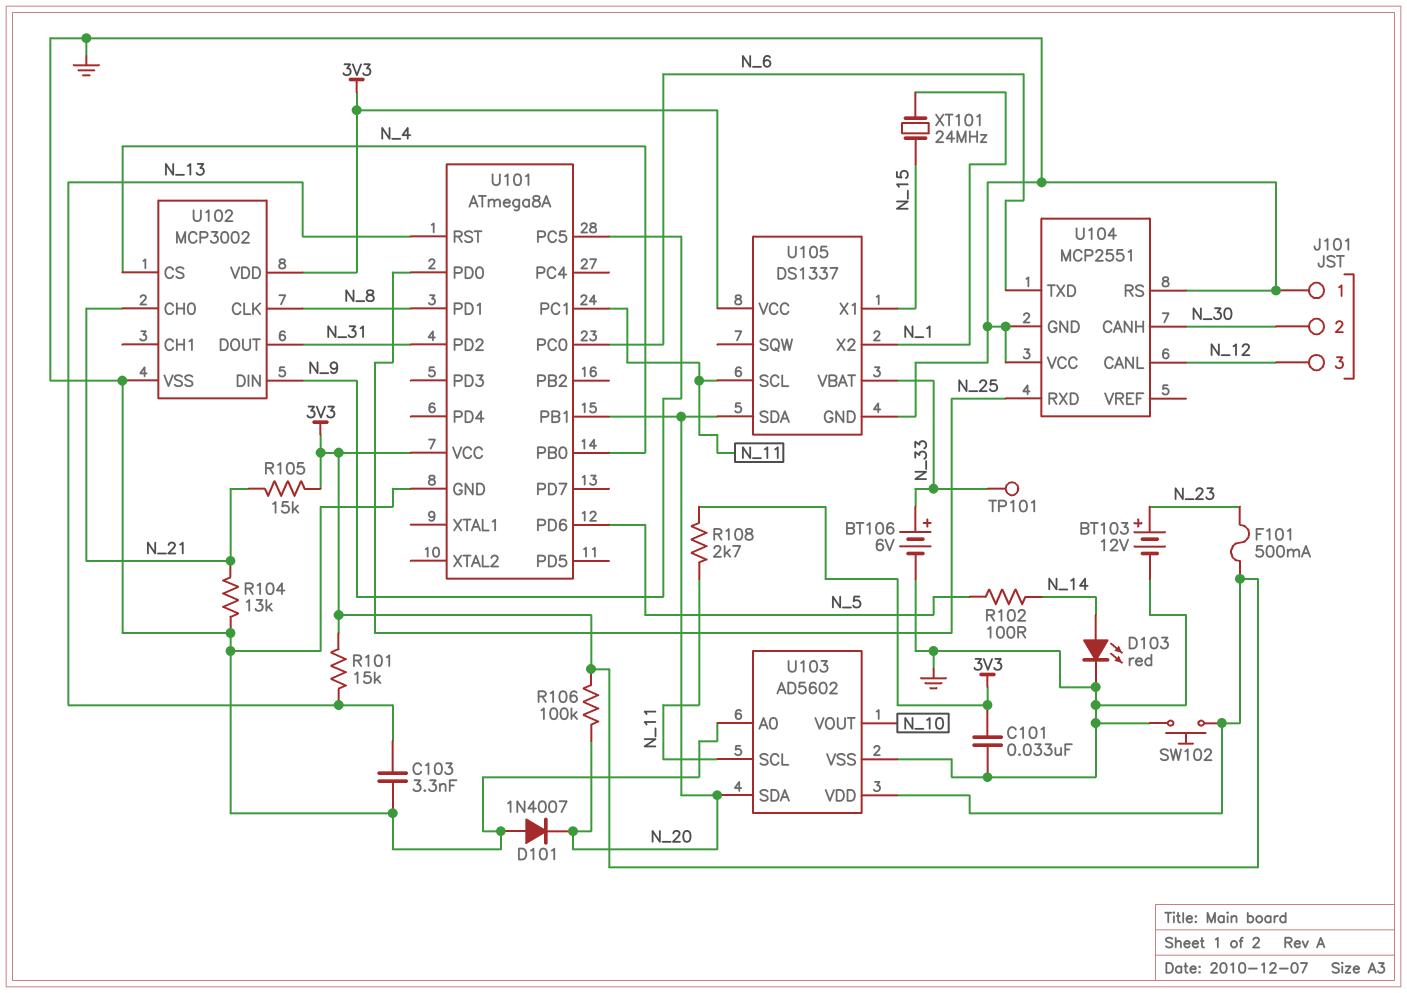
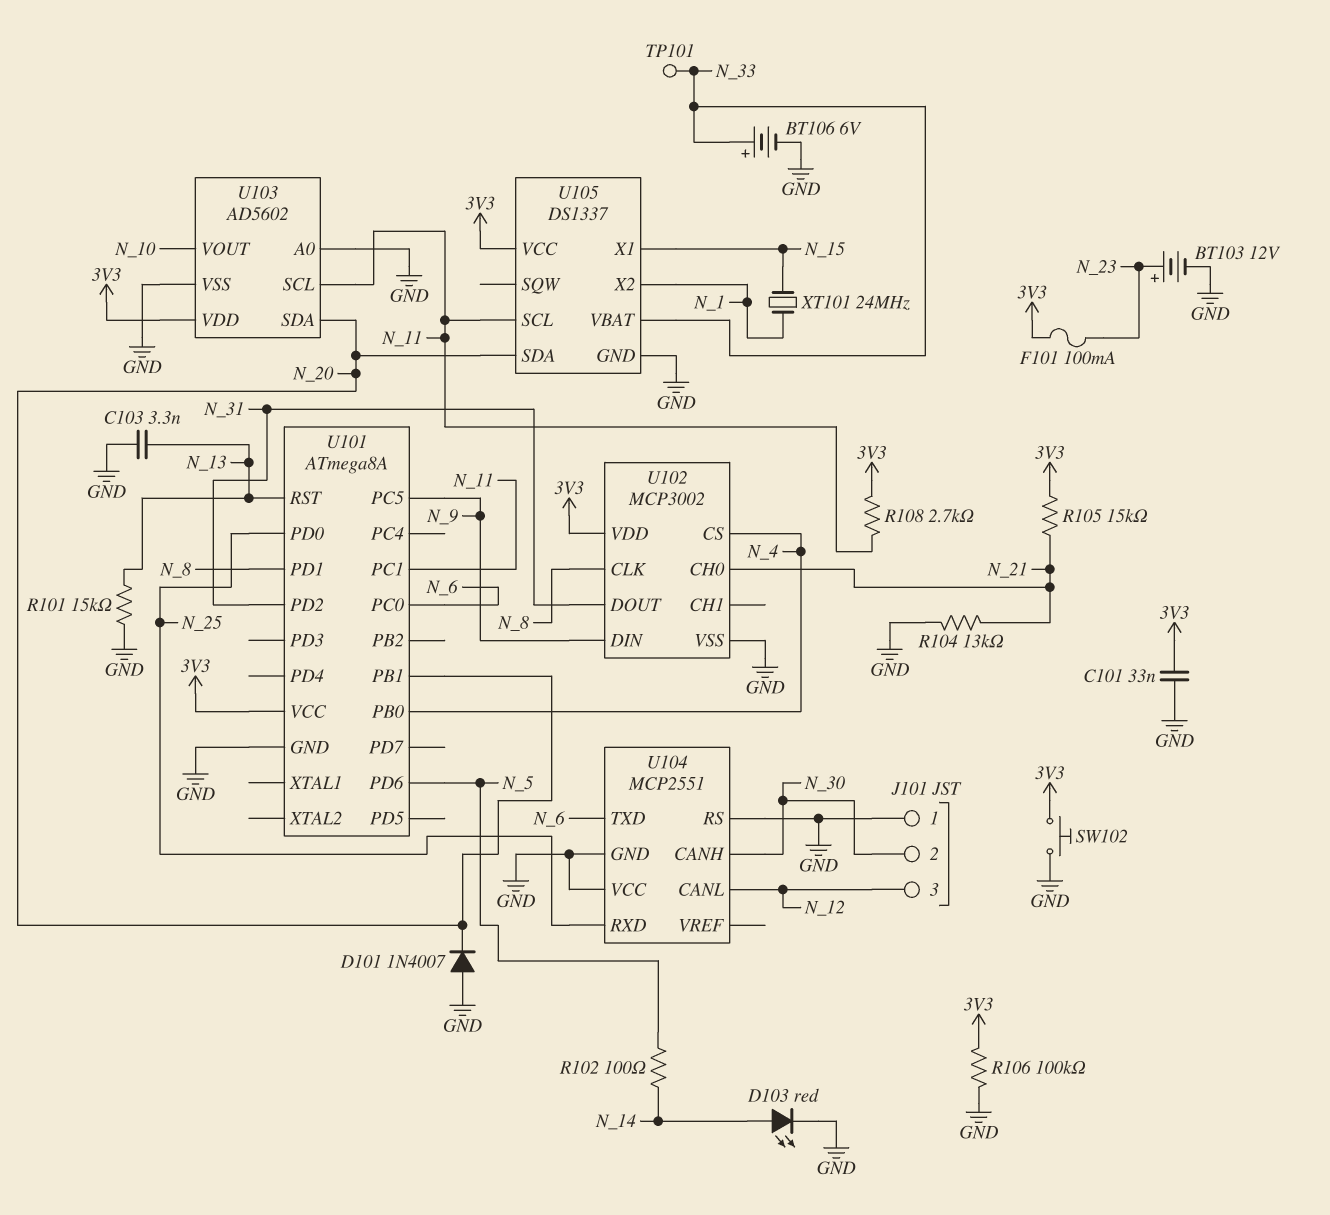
F101: 500mA (3V3, N_23) -> 100mA (3V3, N_23)
R101: 15k (3V3, N_13) -> 15k (GND, N_13)
R106: 100k (3V3, N_20) -> 100k (3V3, GND)

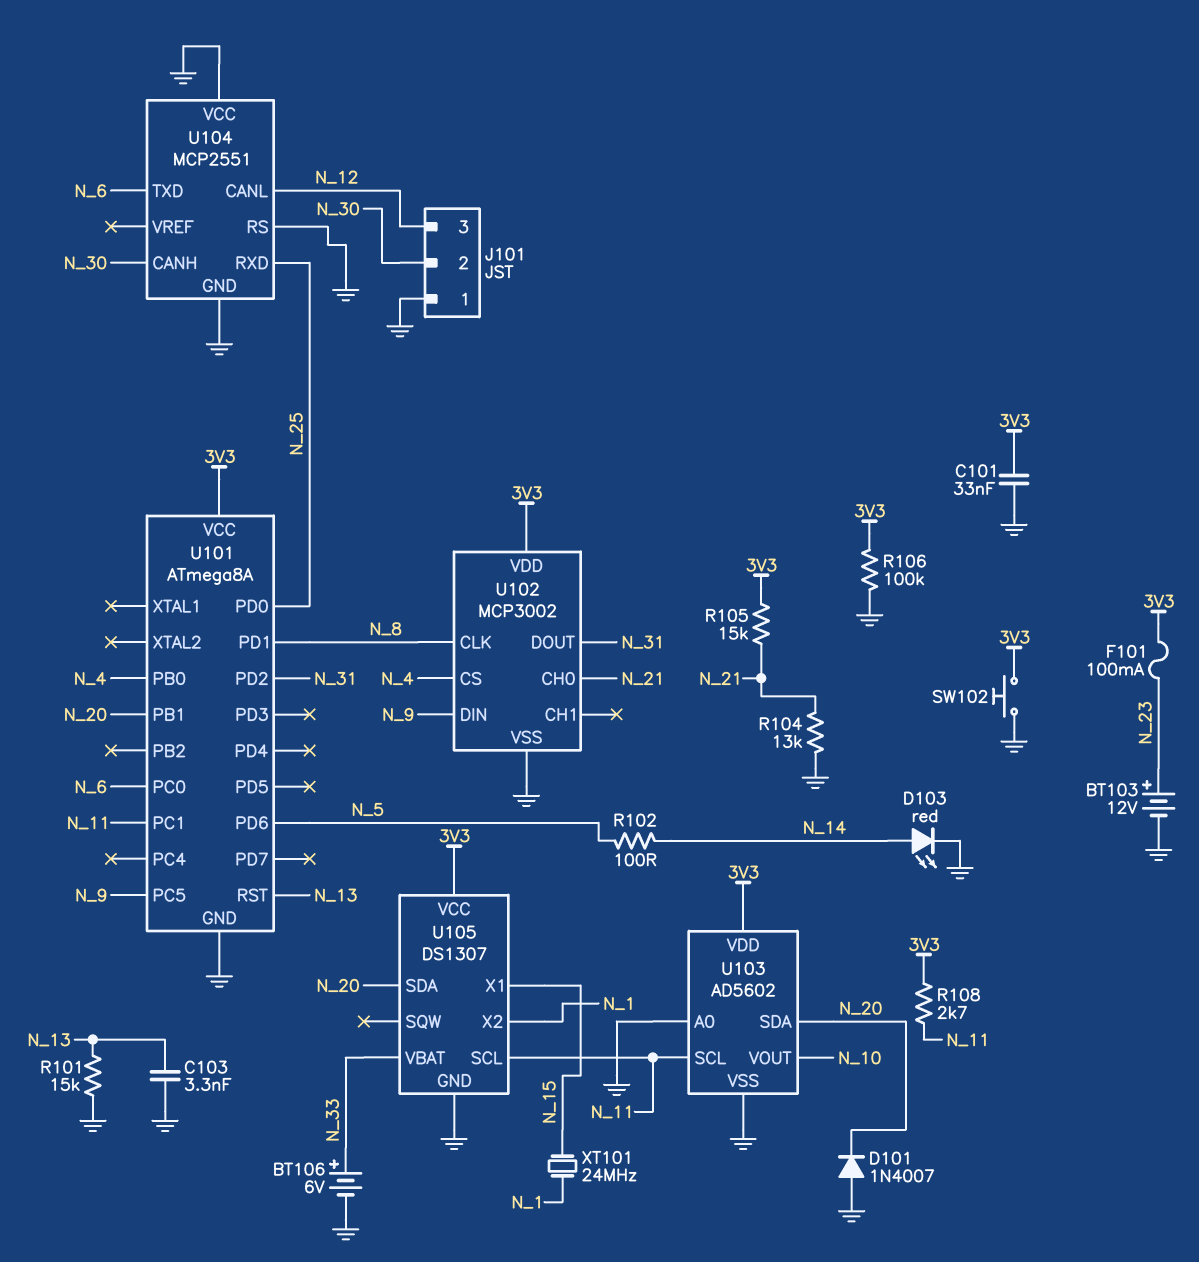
TP101: test point (N_33) -> none
U105: DS1337 -> DS1307

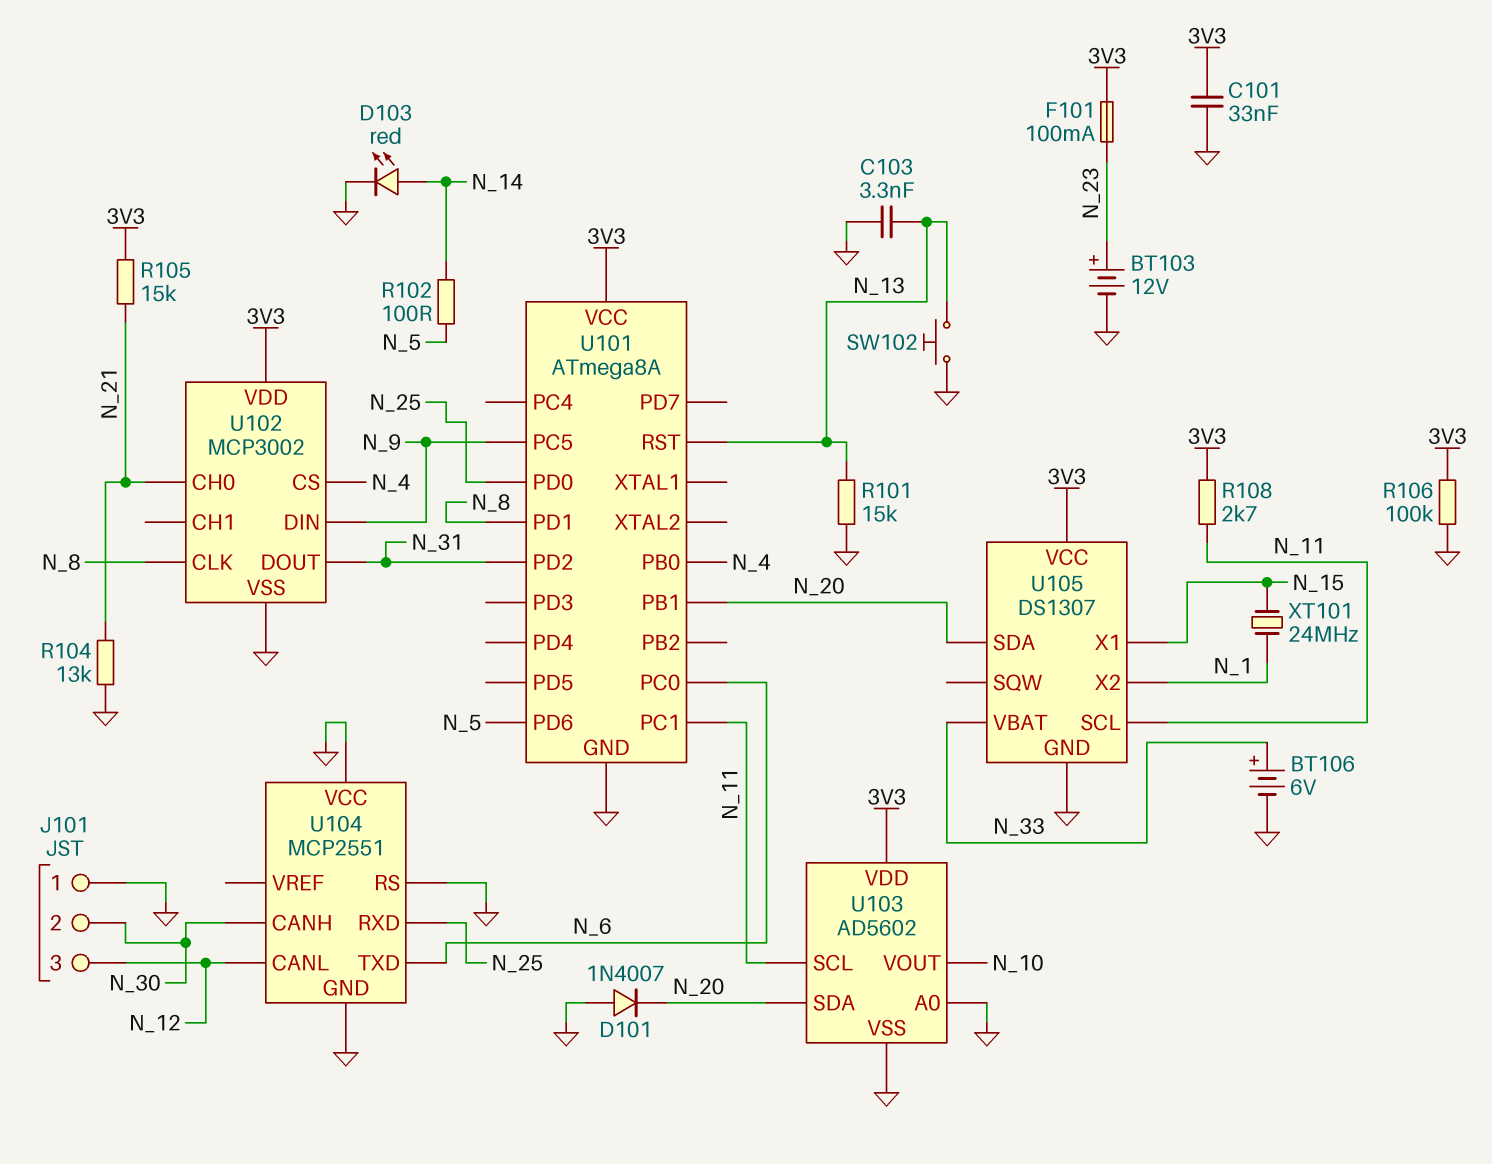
SW102: button (3V3, GND) -> button (GND, N_13)

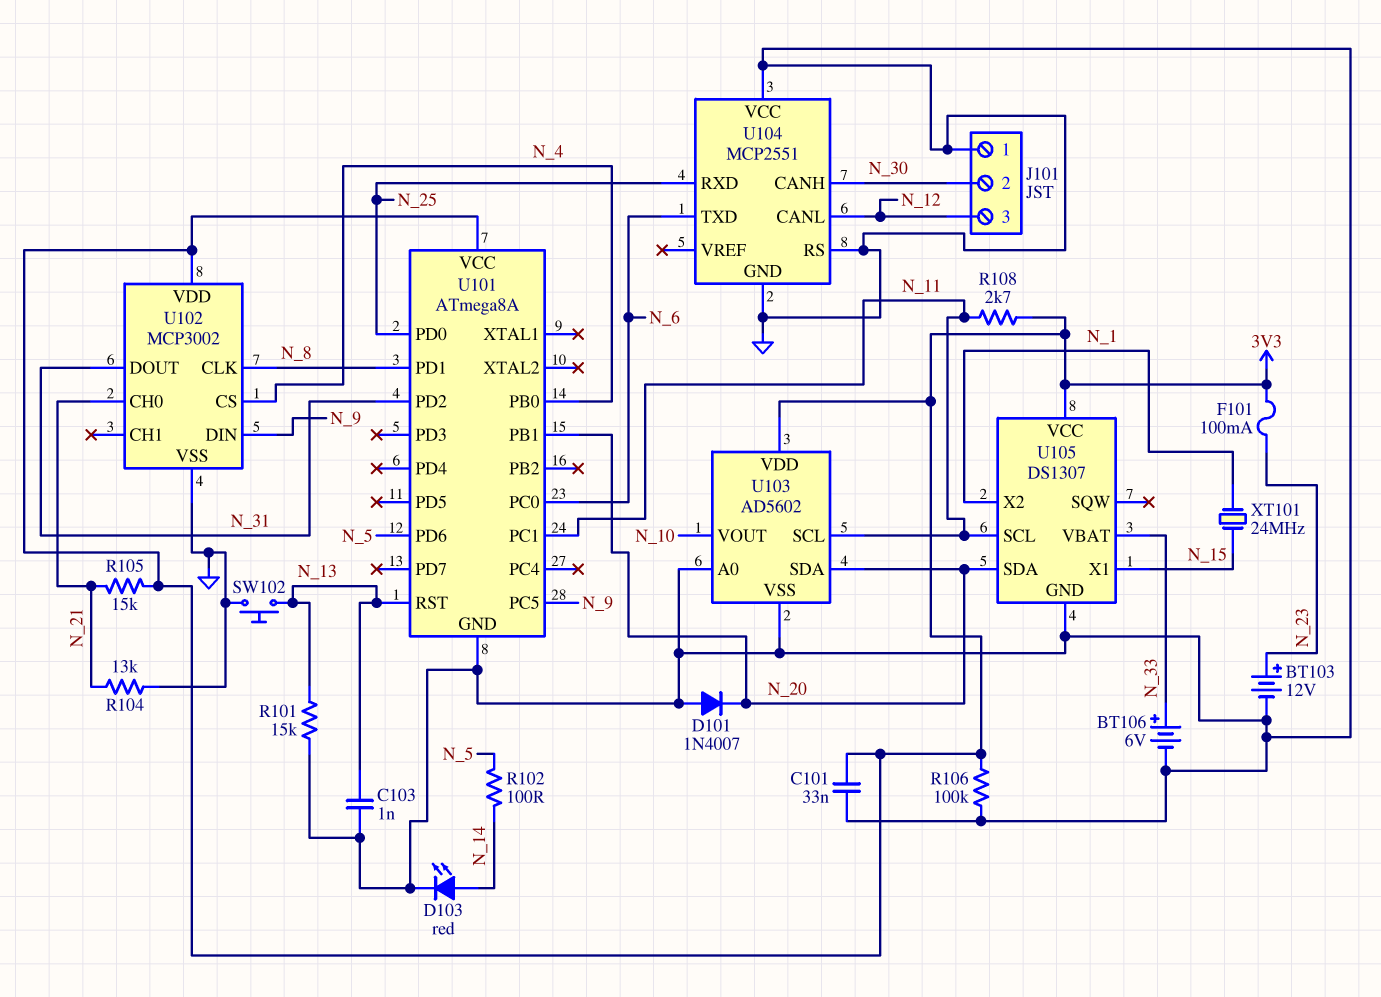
C103: 3.3nF (GND, N_13) -> 1nF (GND, N_13)

